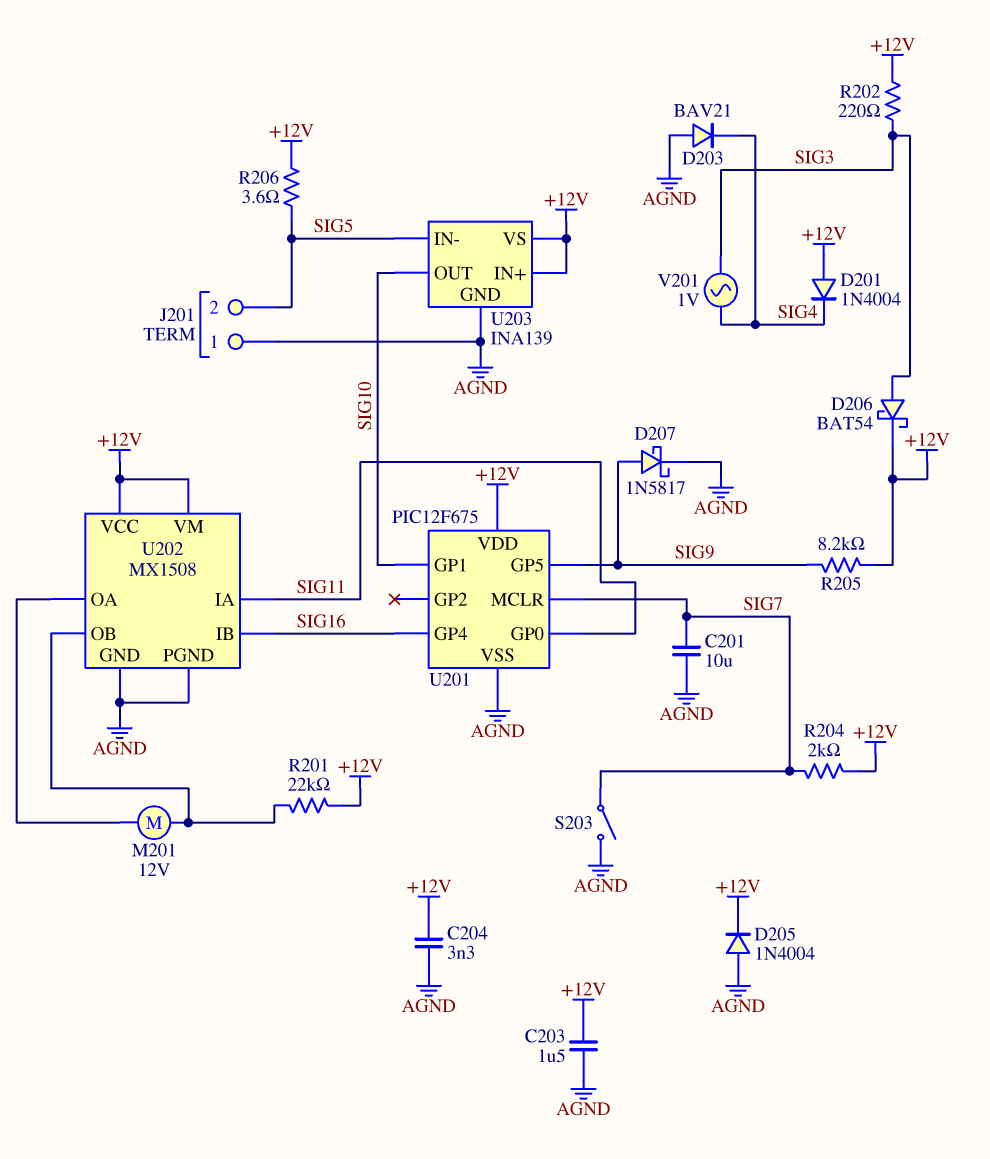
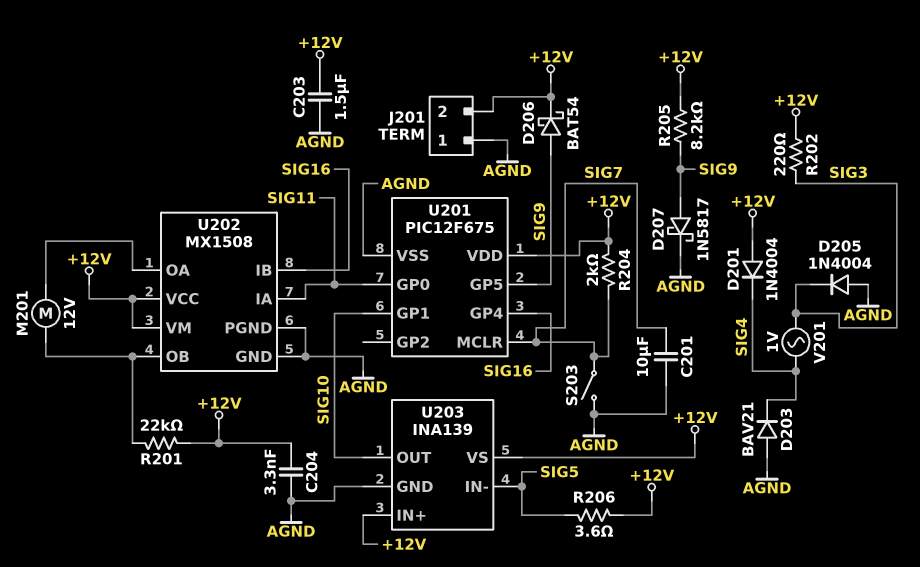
D205: diode 1N4004 (A AGND, K +12V) -> diode 1N4004 (A AGND, K SIG3)
D206: schottky BAT54 (A SIG3, K +12V) -> schottky BAT54 (A SIG9, K +12V)
J201 pin 2: SIG5 -> +12V

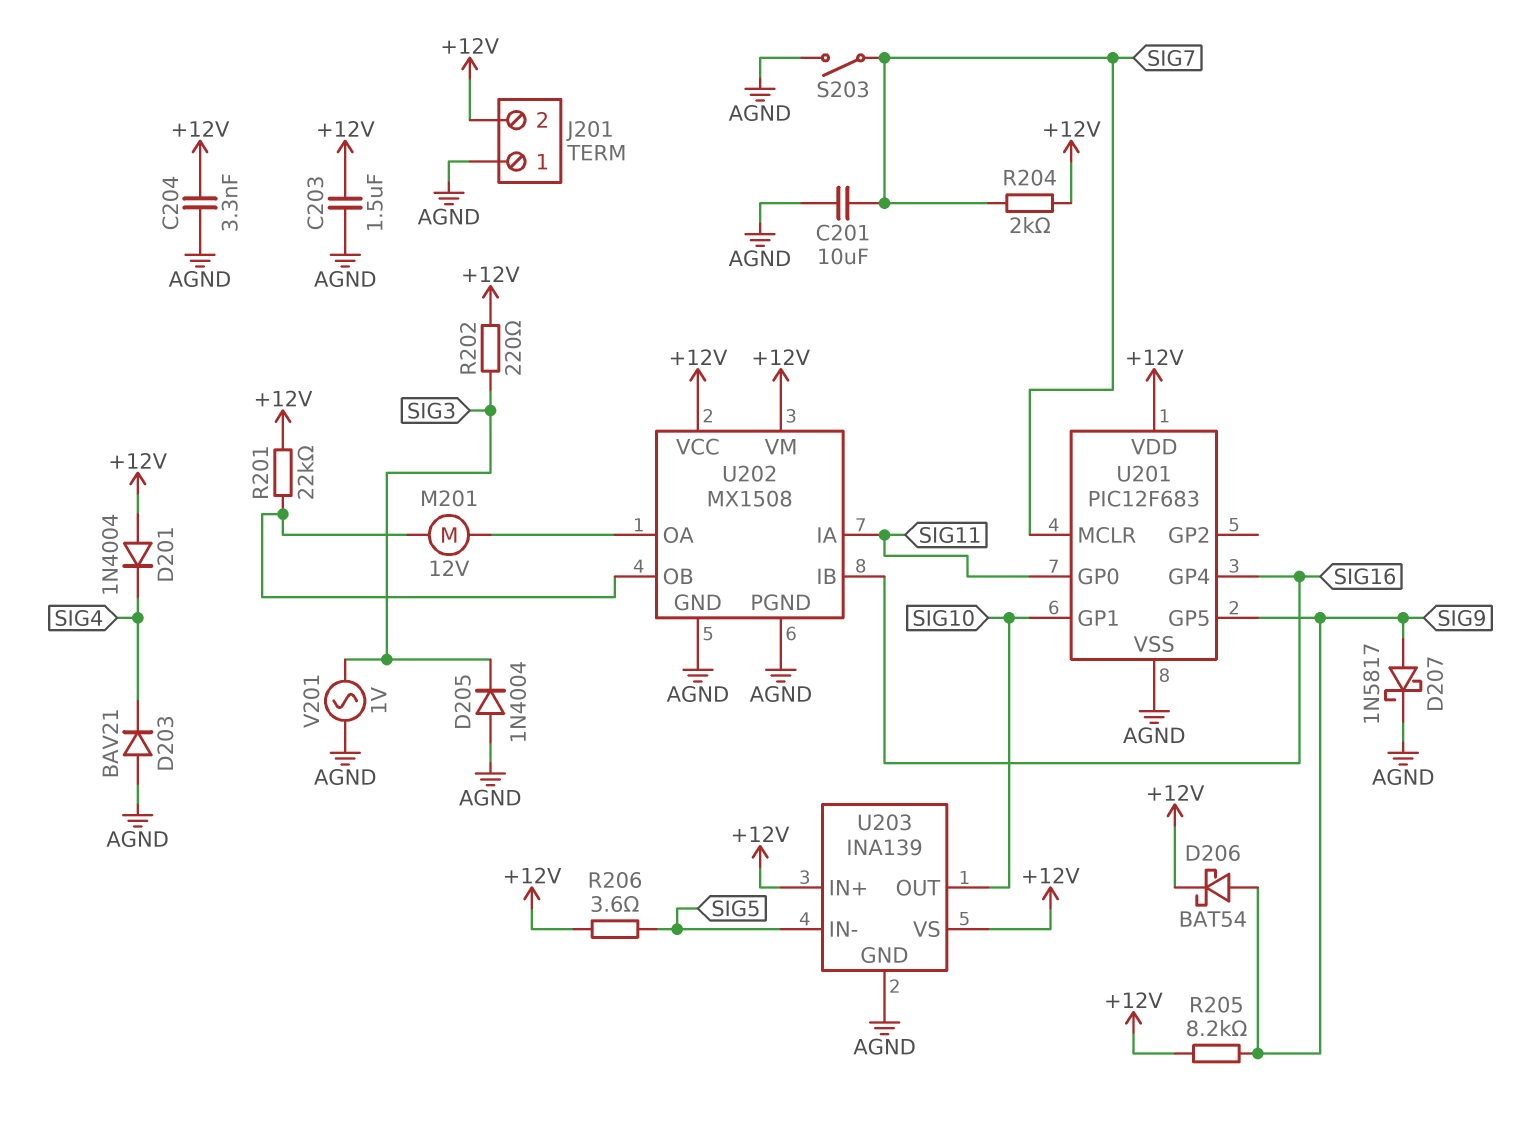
U201: PIC12F675 -> PIC12F683
V201: AC 1V (SIG3, SIG4) -> AC 1V (AGND, SIG3)

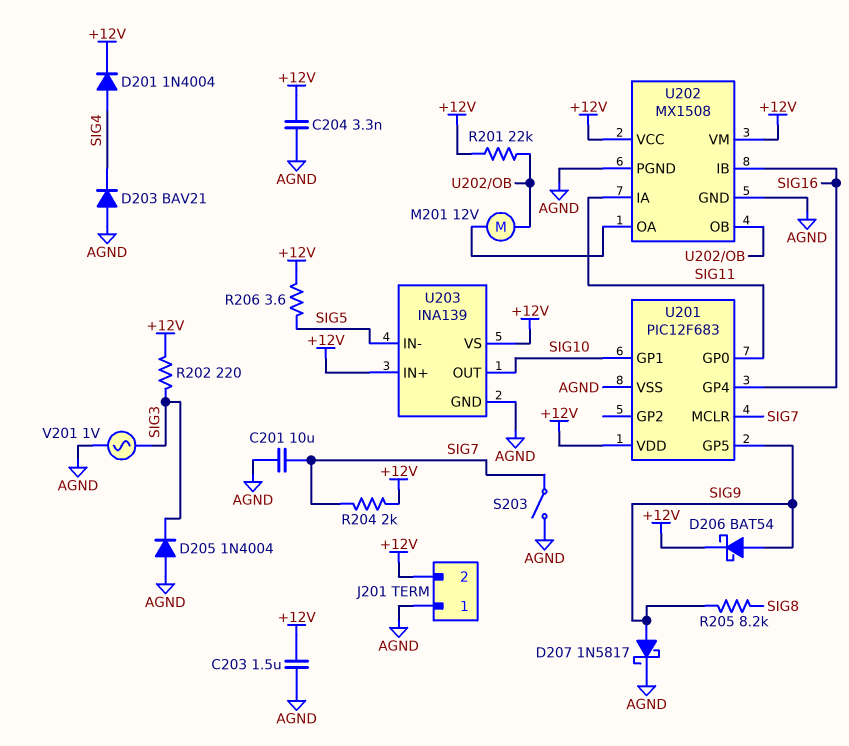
D201: diode 1N4004 (A +12V, K SIG4) -> diode 1N4004 (A SIG4, K +12V)
R205: 8.2k (+12V, SIG9) -> 8.2k (SIG8, SIG9)

